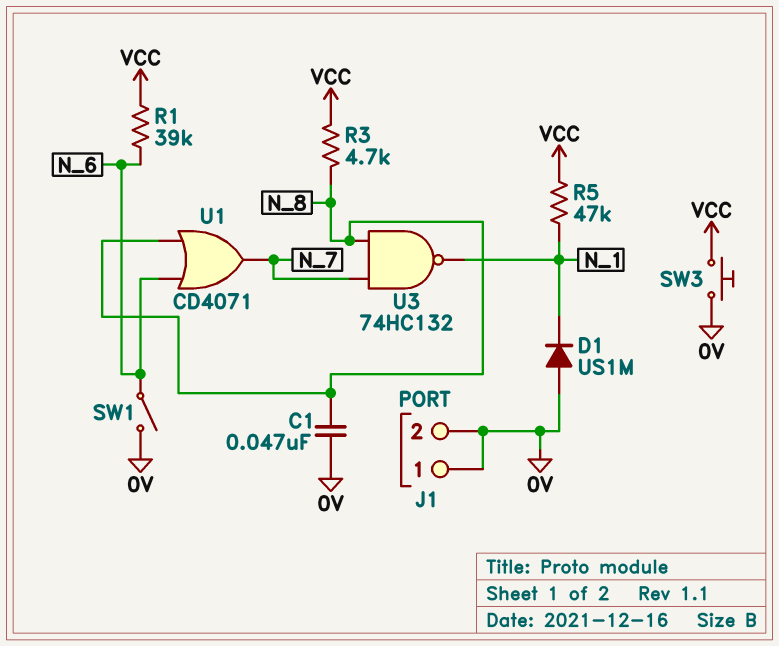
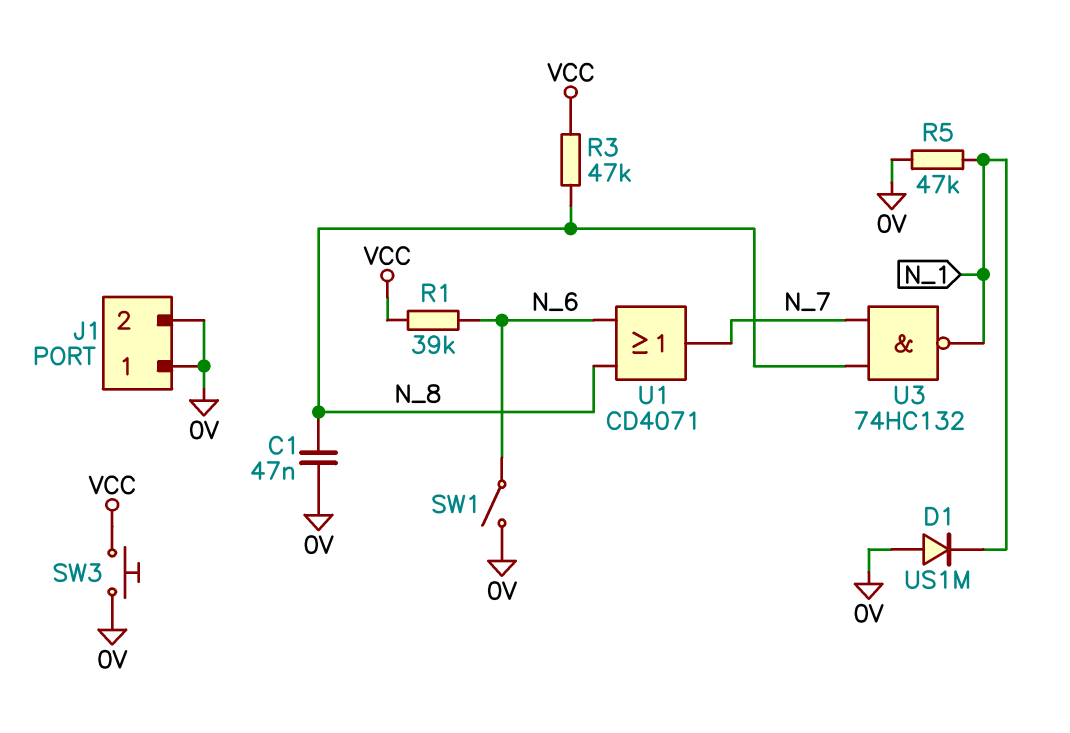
R3: 4.7k (N_8, VCC) -> 47k (N_8, VCC)
R5: 47k (N_1, VCC) -> 47k (0V, N_1)

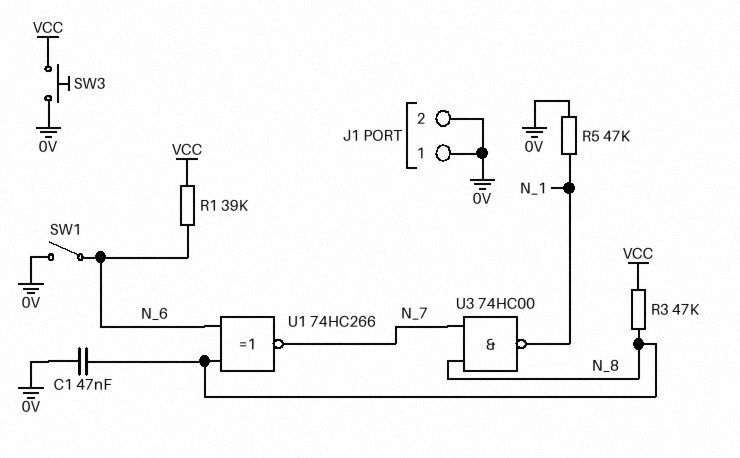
D1: diode US1M (A 0V, K N_1) -> none
U1: OR CD4071 (in N_6, in N_8, out N_7) -> XNOR 74HC266 (in N_6, in N_8, out N_7)
U3: NAND 74HC132 (in N_7, in N_8, out N_1) -> NAND 74HC00 (in N_7, in N_8, out N_1)

